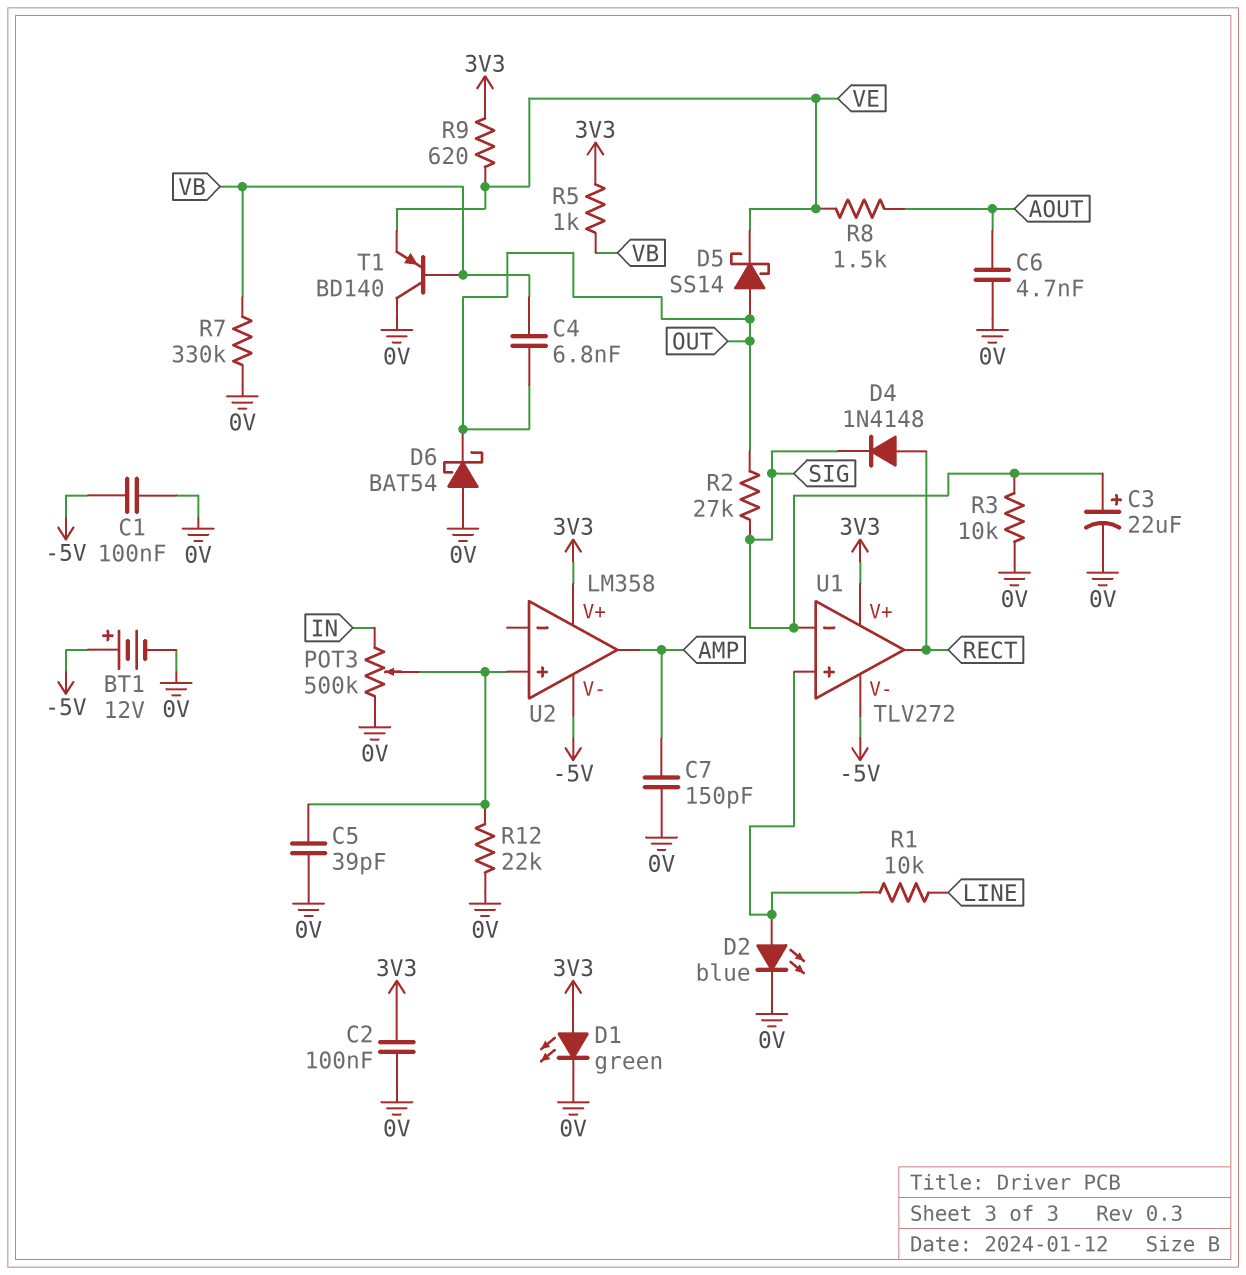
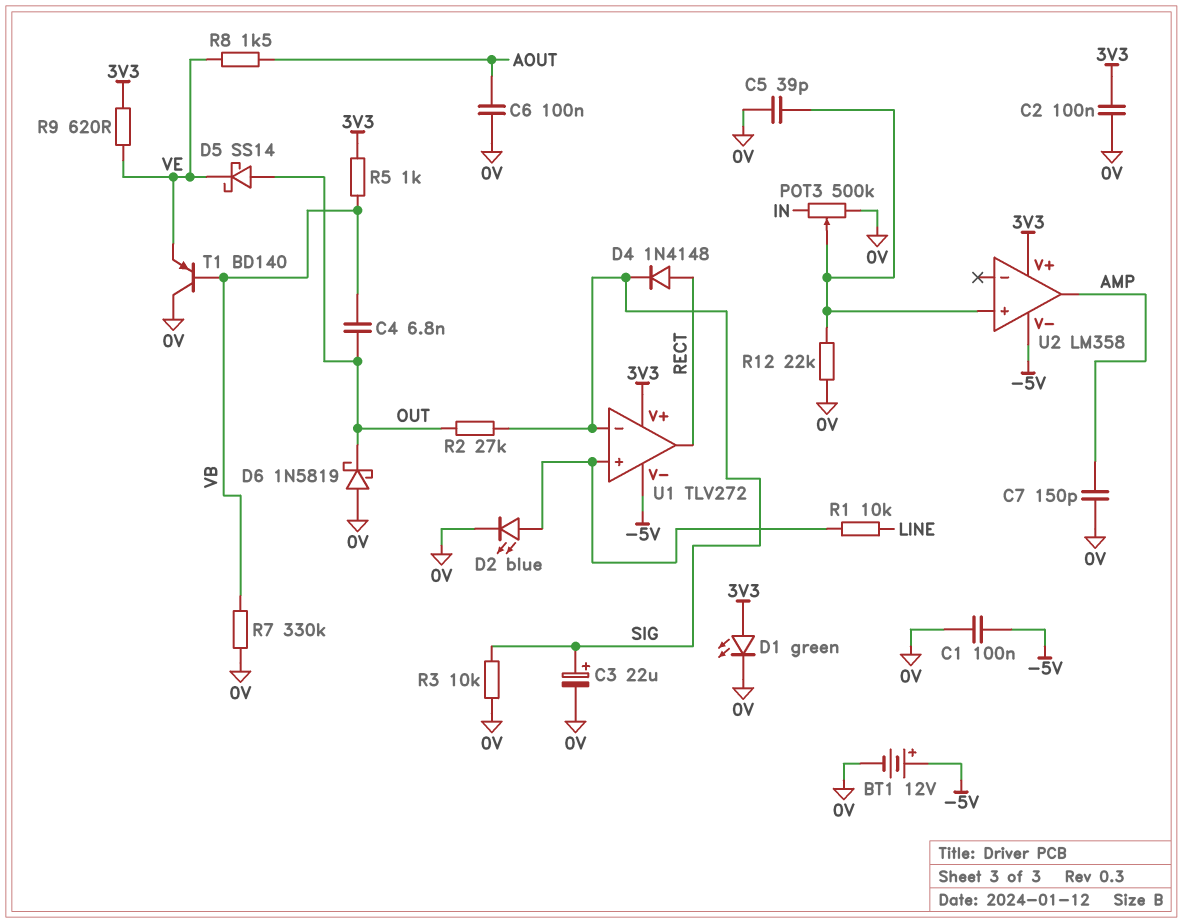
C6: 4.7nF (0V, AOUT) -> 100nF (0V, AOUT)
D6: schottky BAT54 (A 0V, K OUT) -> schottky 1N5819 (A 0V, K OUT)

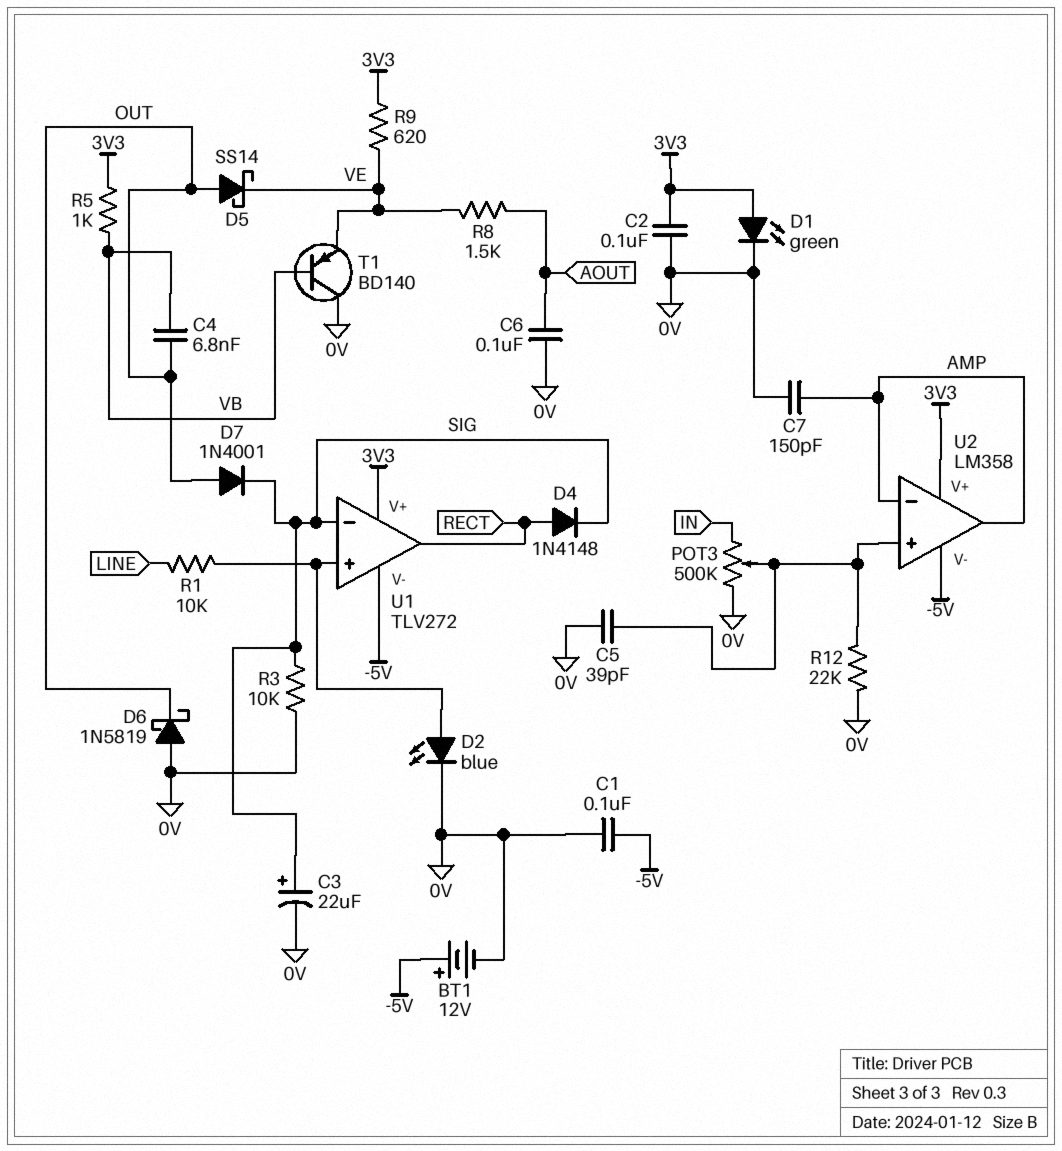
D7: none -> diode 1N4001 (A OUT, K SIG)
R2: 27k (OUT, SIG) -> none
R7: 330k (0V, VB) -> none
U2 pin in-: none -> AMP

